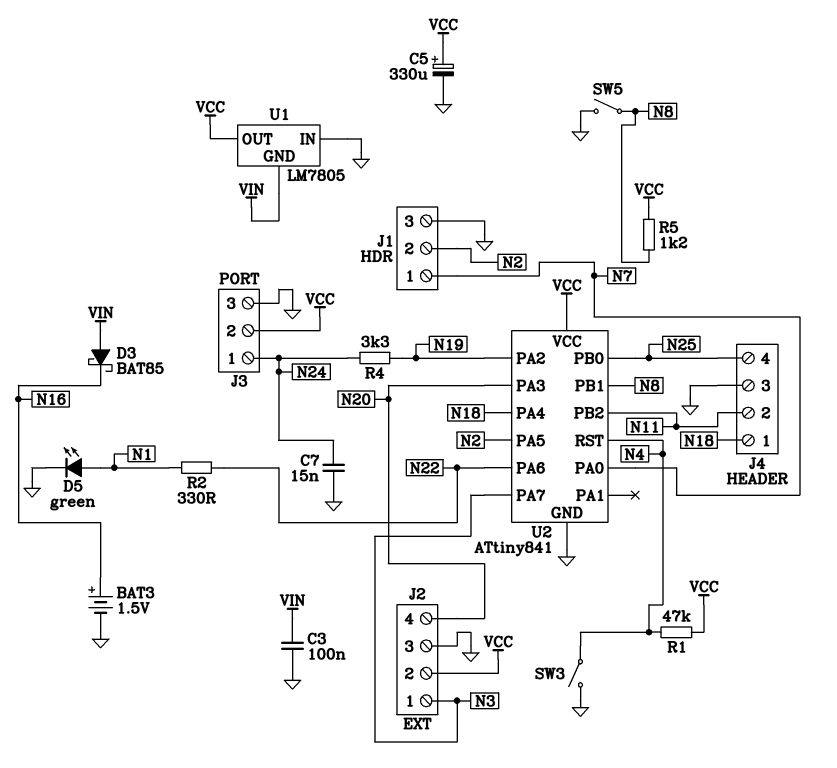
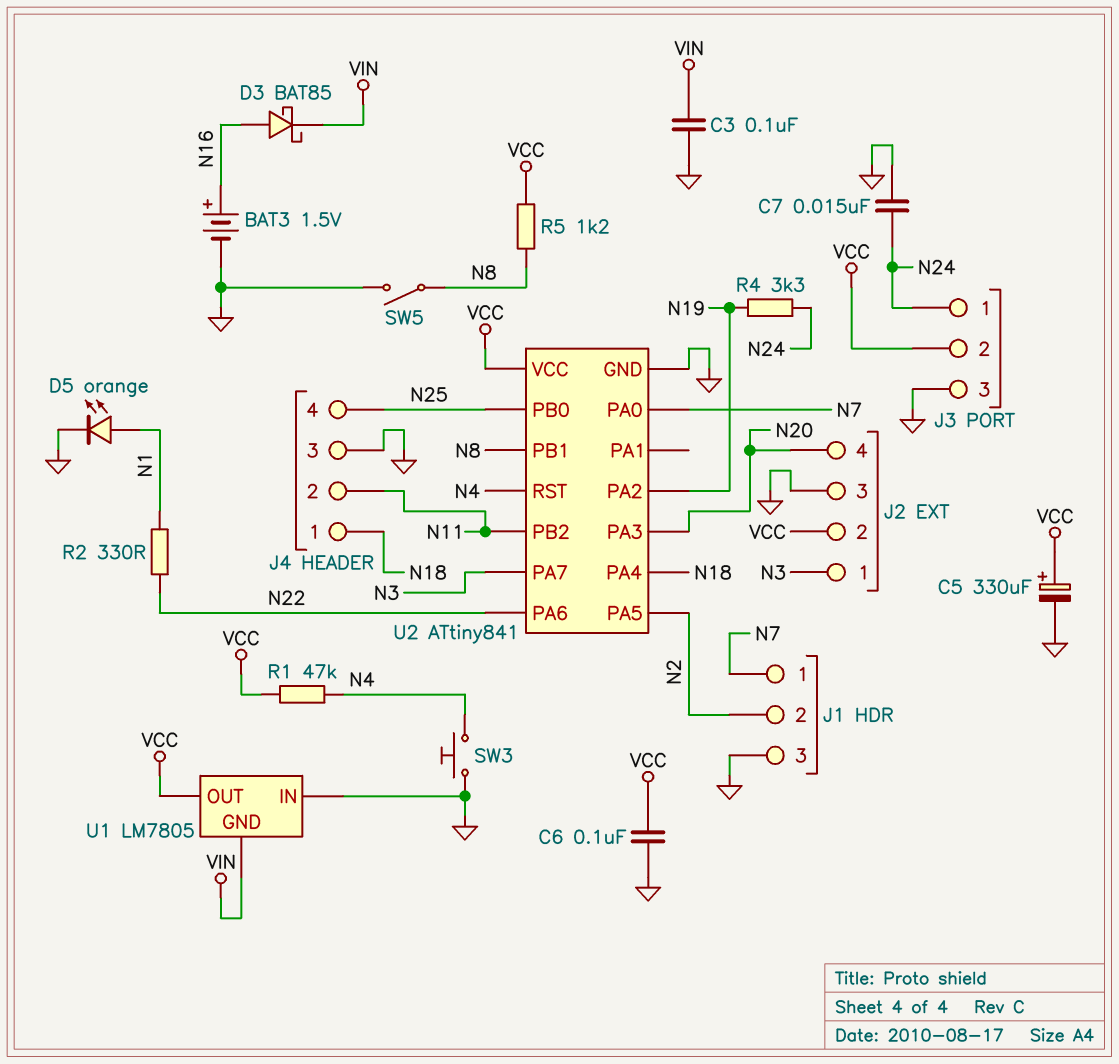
C6: none -> 100nF (GND, VCC)
D3: schottky BAT85 (A VIN, K N16) -> schottky BAT85 (A N16, K VIN)
D5: LED green (A N1, K GND) -> LED orange (A N1, K GND)
SW3: switch (GND, N4) -> button (GND, N4)

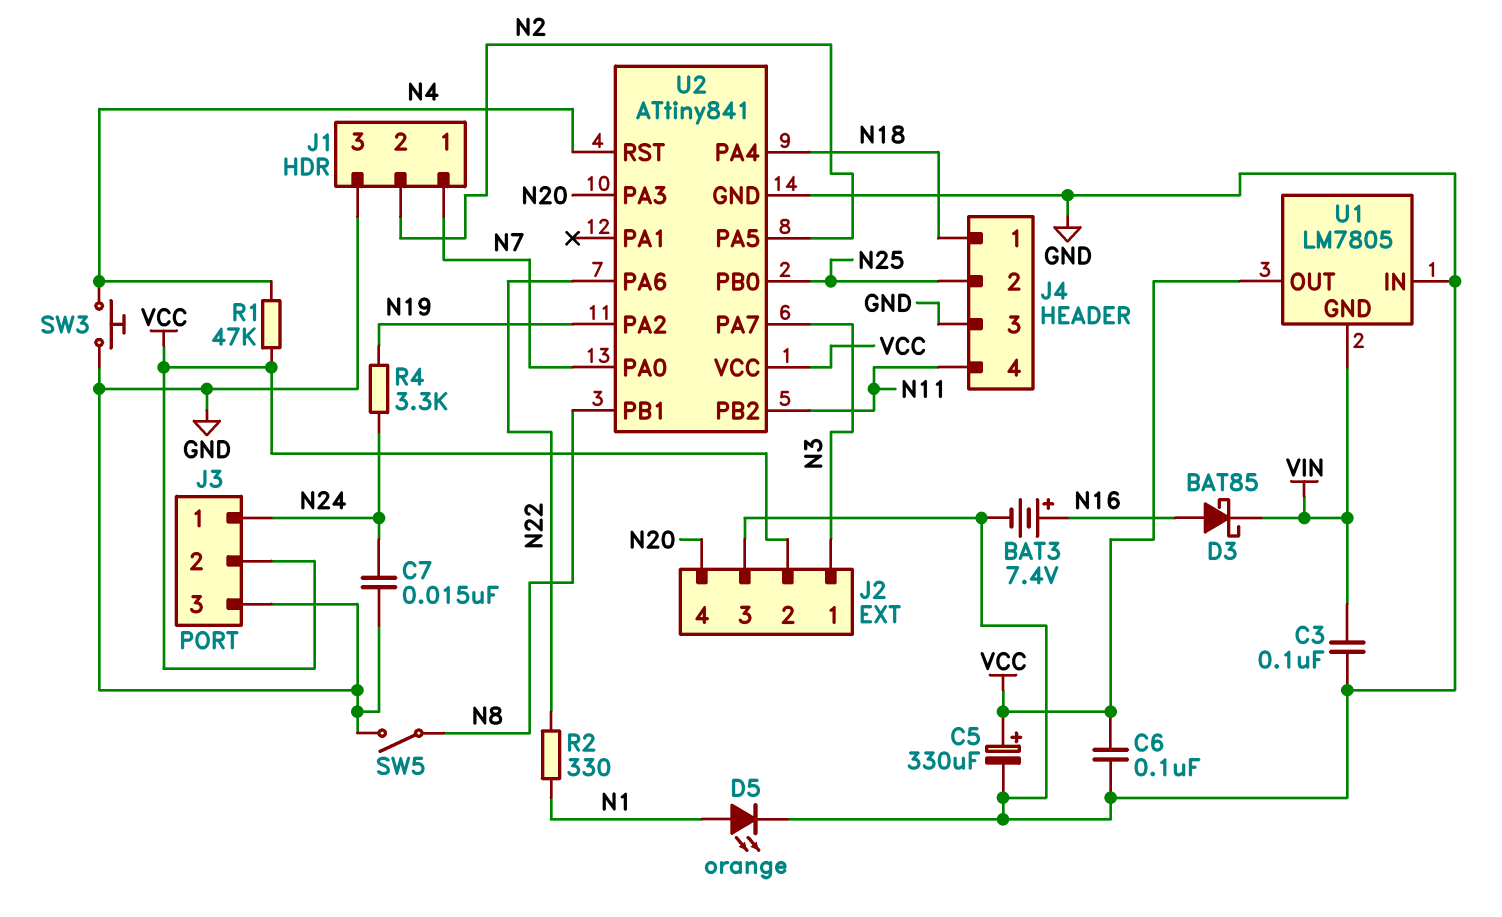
BAT3: 1.5V (plus N16, minus GND) -> 7.4V (plus N16, minus GND)
J4 pin 2: N11 -> N25
J4 pin 4: N25 -> N11
R5: 1.2k (N8, VCC) -> none

